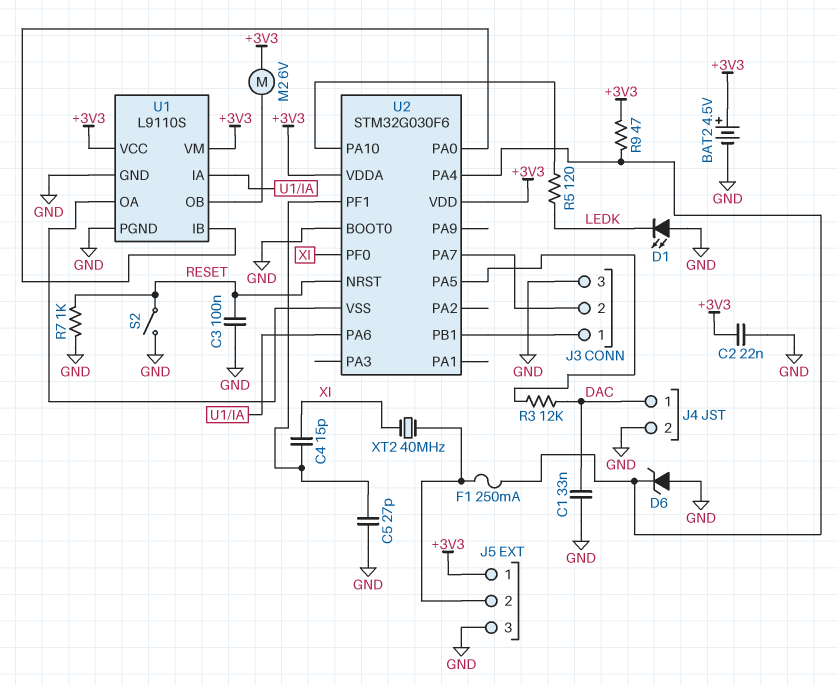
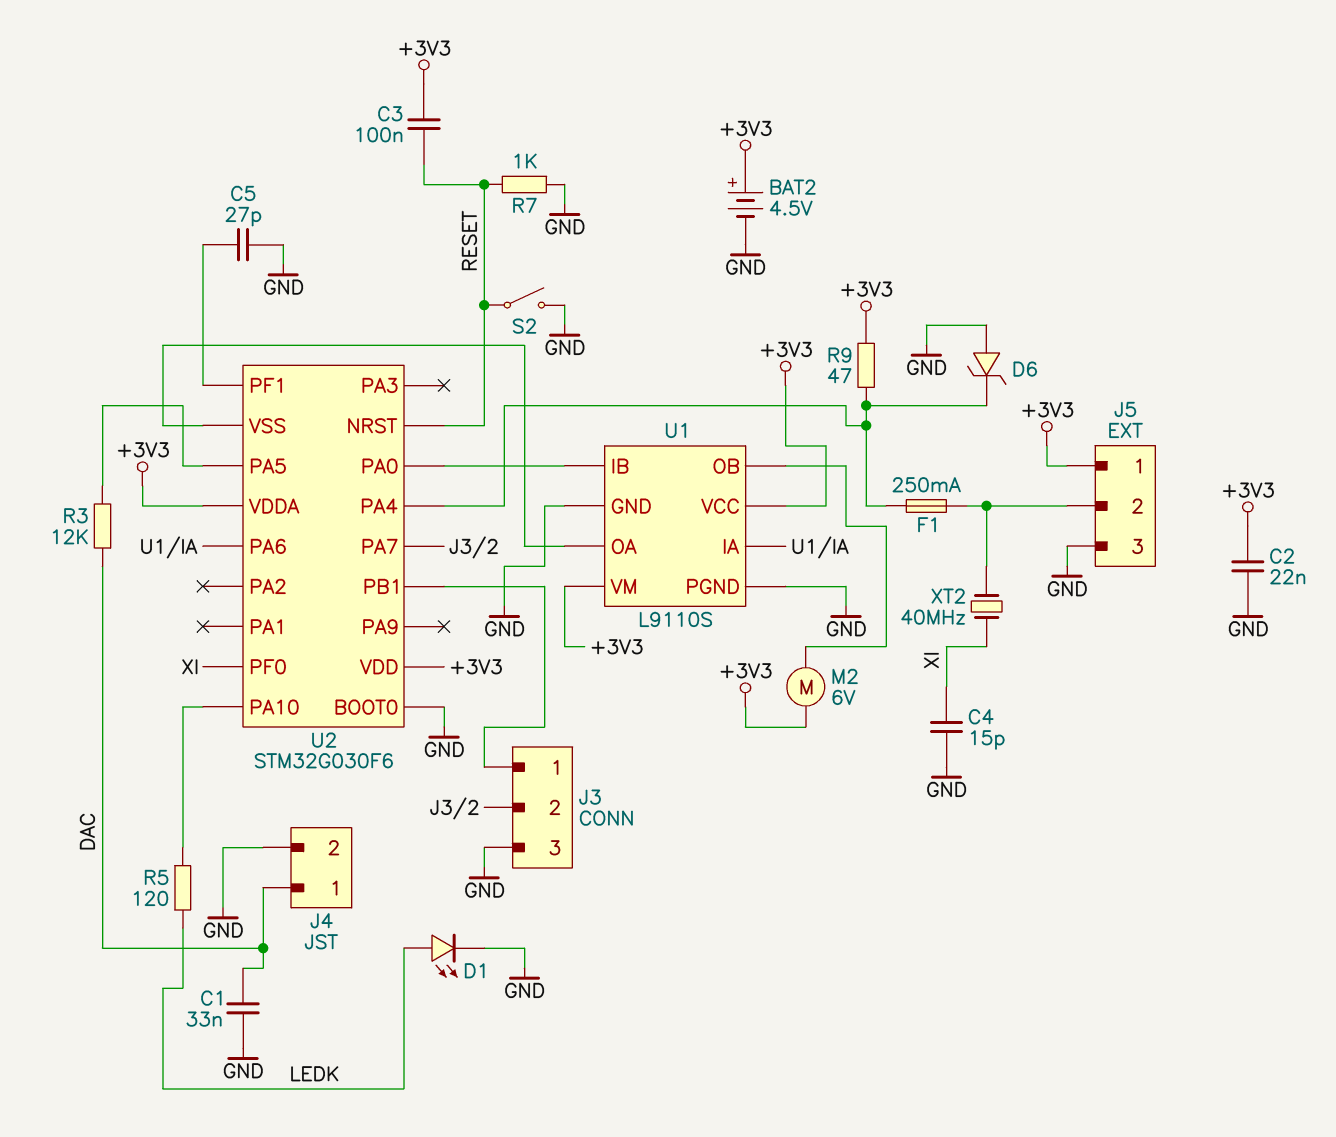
C3: 100nF (GND, RESET) -> 100nF (+3V3, RESET)
C4: 15pF (U2/PF1, XI) -> 15pF (GND, XI)
D1: LED (A GND, K LEDK) -> LED (A LEDK, K GND)

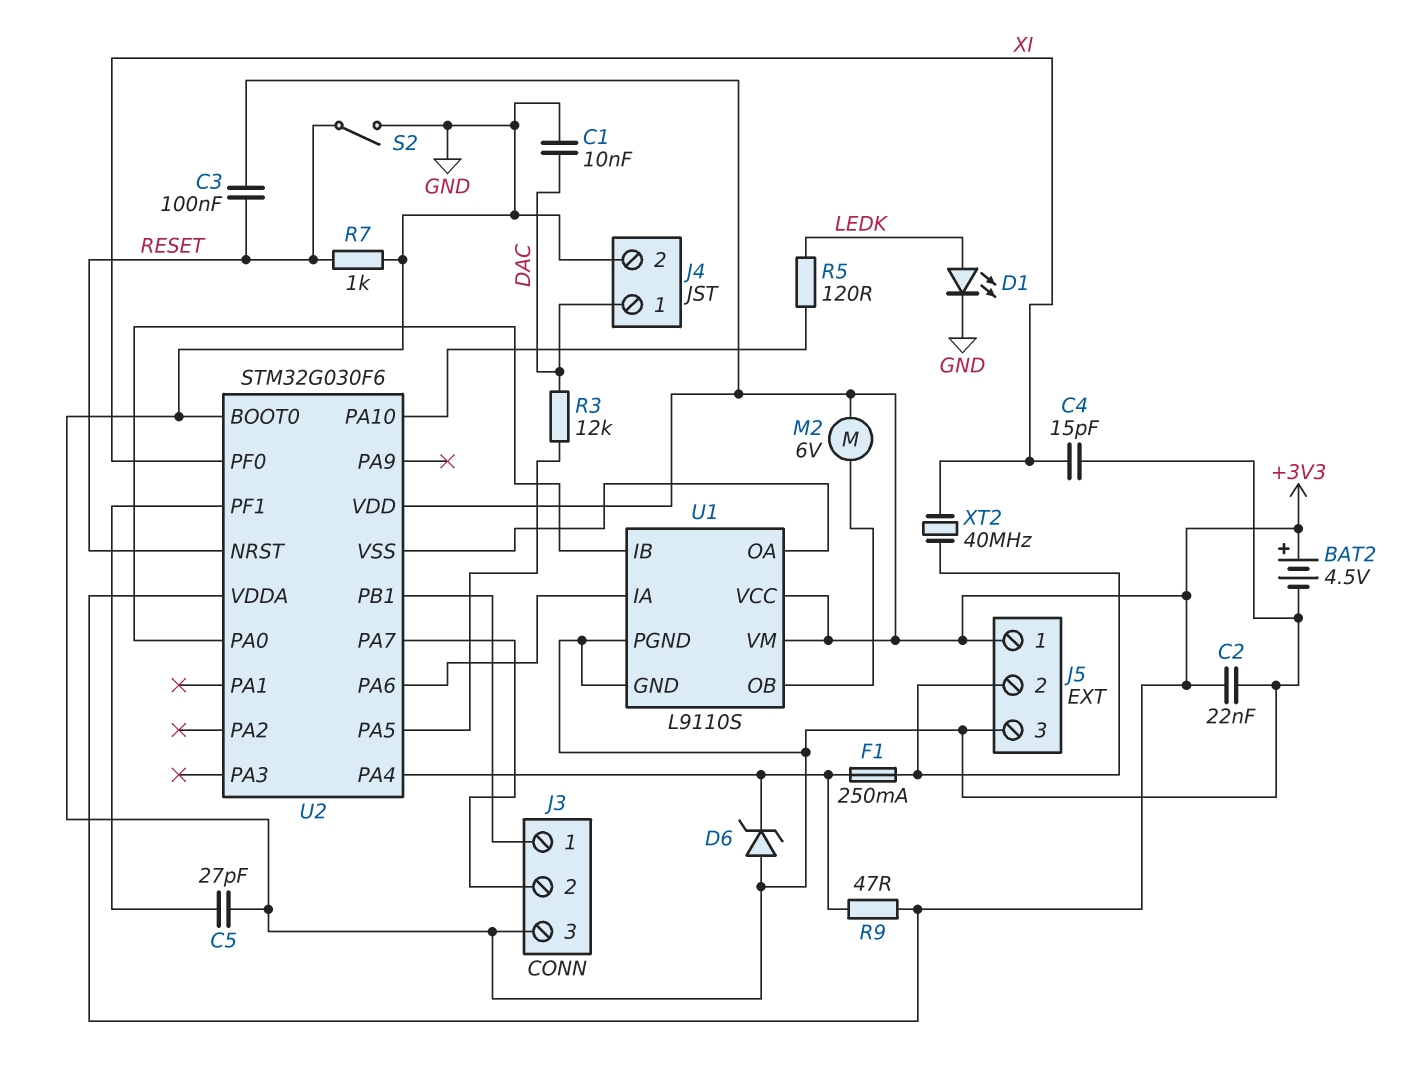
C1: 33nF (DAC, GND) -> 10nF (DAC, GND)

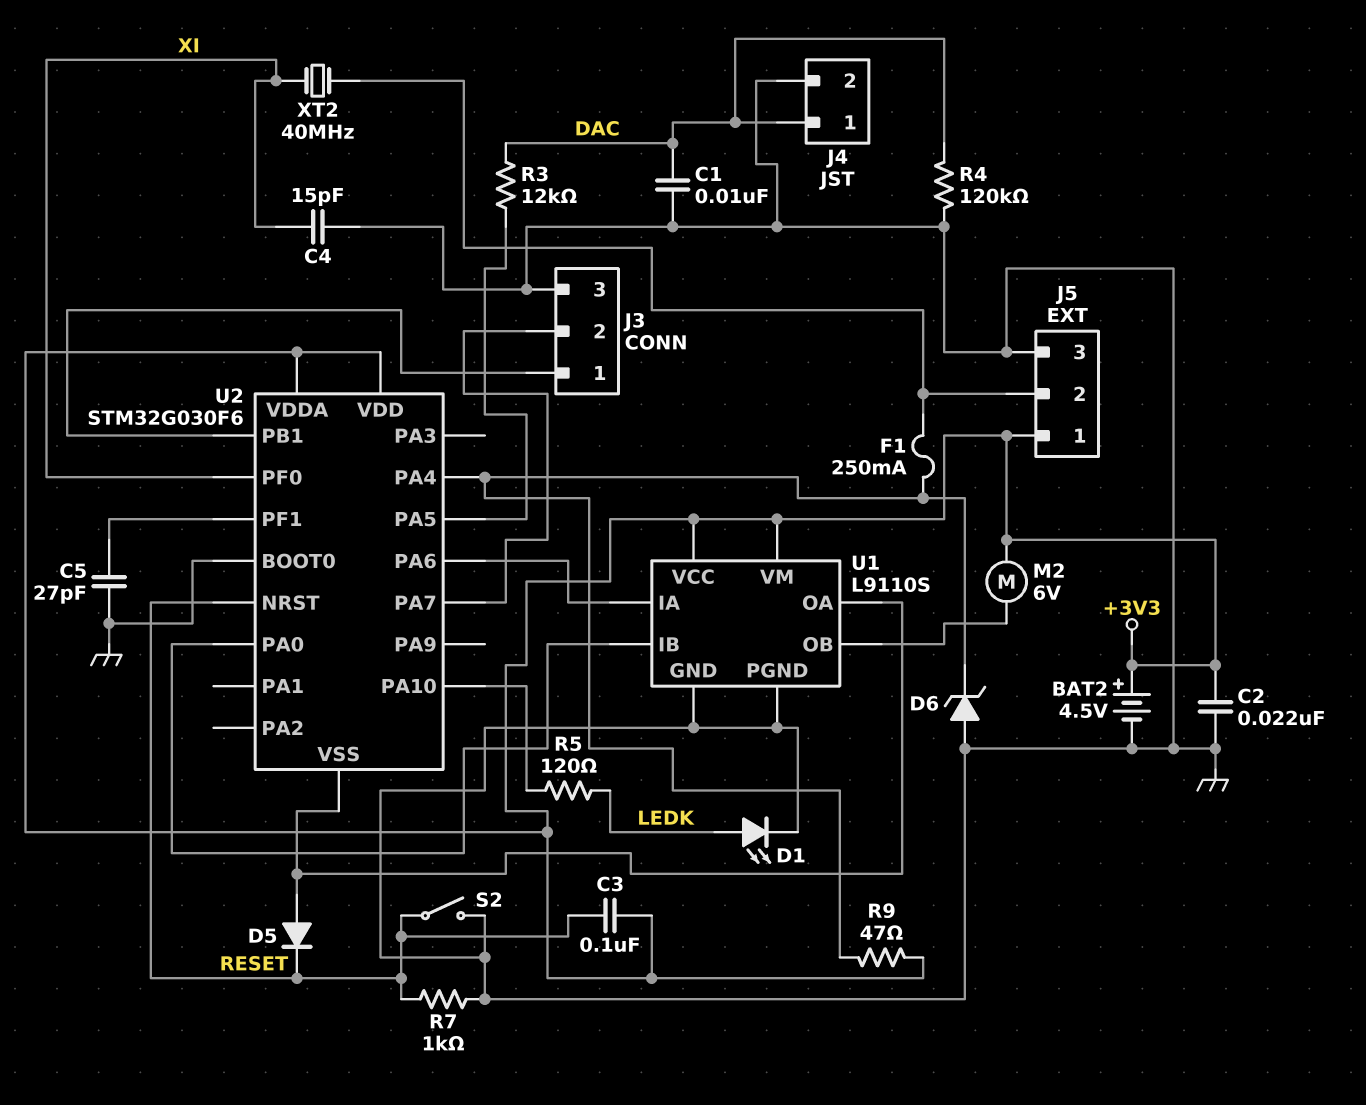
D5: none -> diode (A U1/OA, K RESET)
R4: none -> 120k (DAC, GND)

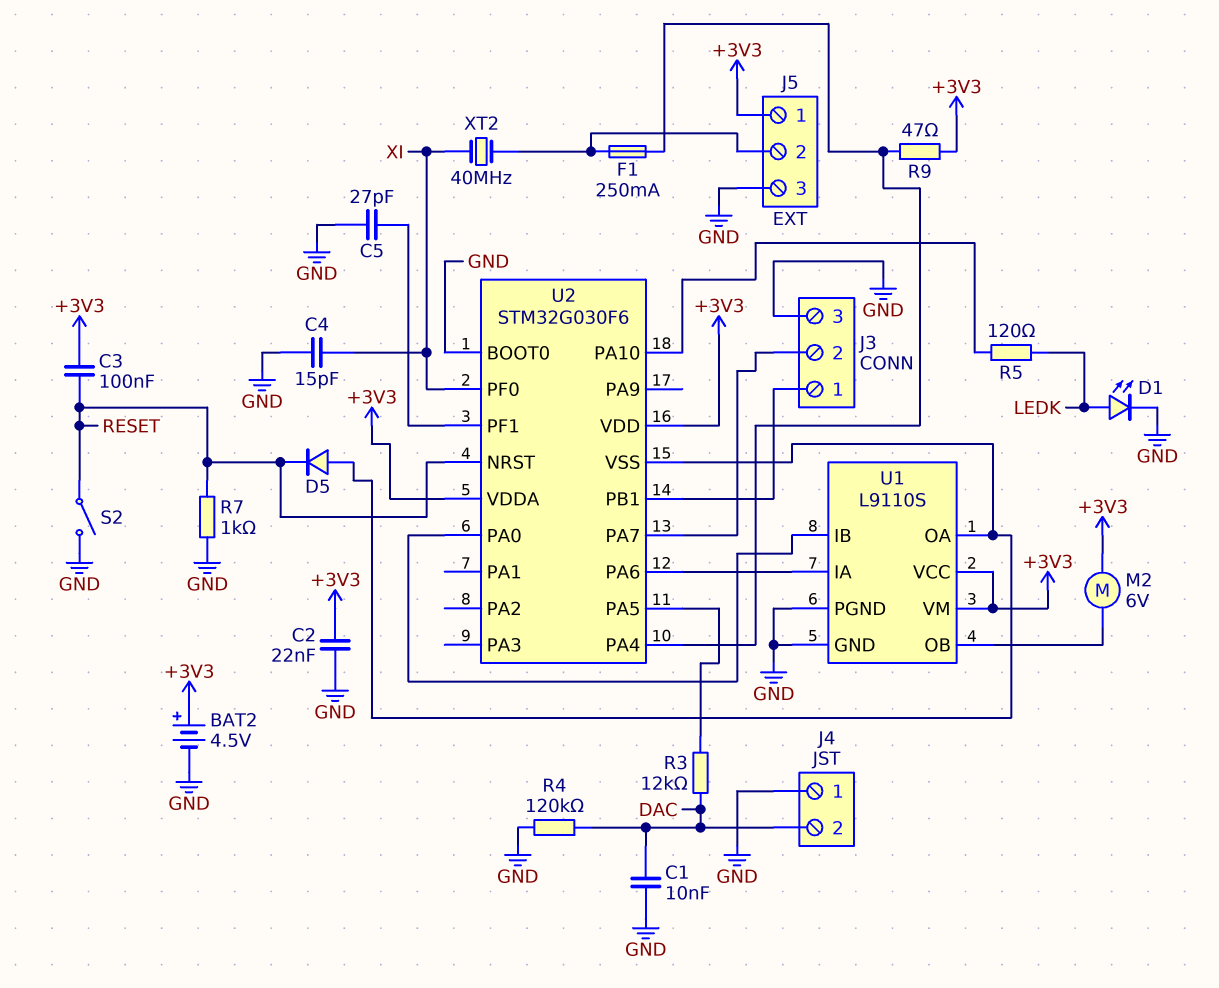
D6: zener (A GND, K U2/PA4) -> none
J4 pin 1: DAC -> GND
J4 pin 2: GND -> DAC

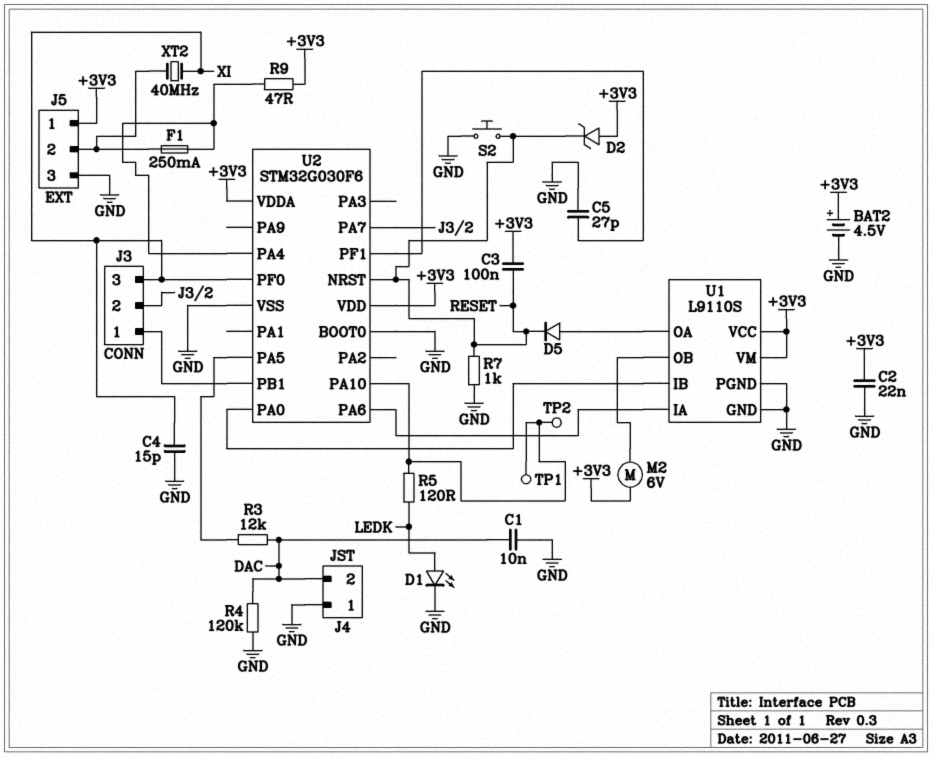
D2: none -> zener (A +3V3, K RESET)
J3 pin 3: GND -> XI
S2: switch (GND, RESET) -> button (GND, RESET)
TP1: none -> test point (U2/PA10)
TP2: none -> test point (U2/PA10)
U2 pin VSS: U1/OA -> GND

